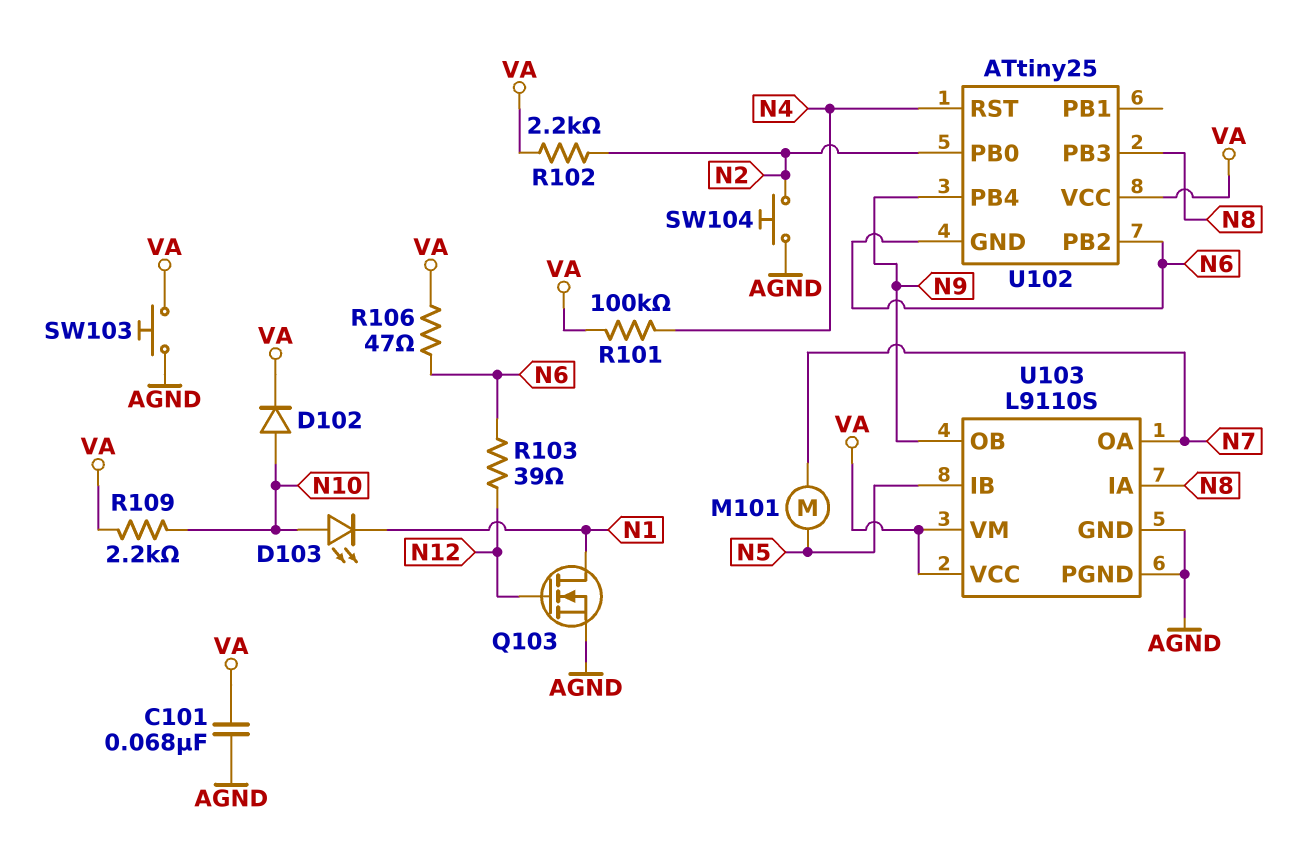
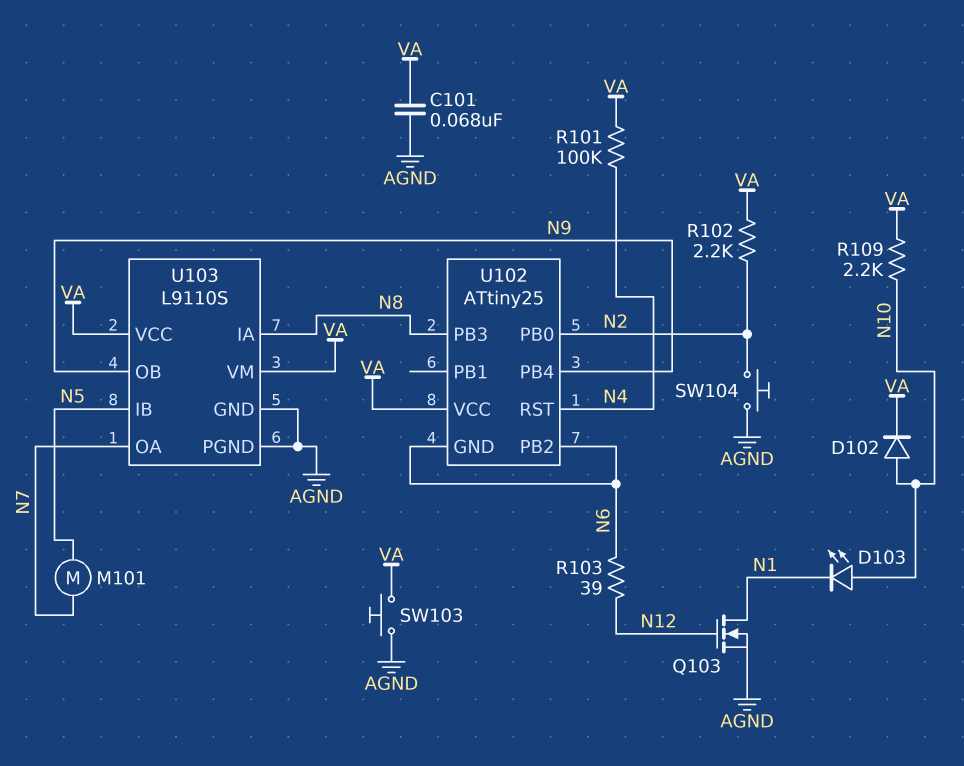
R106: 47 (N6, VA) -> none

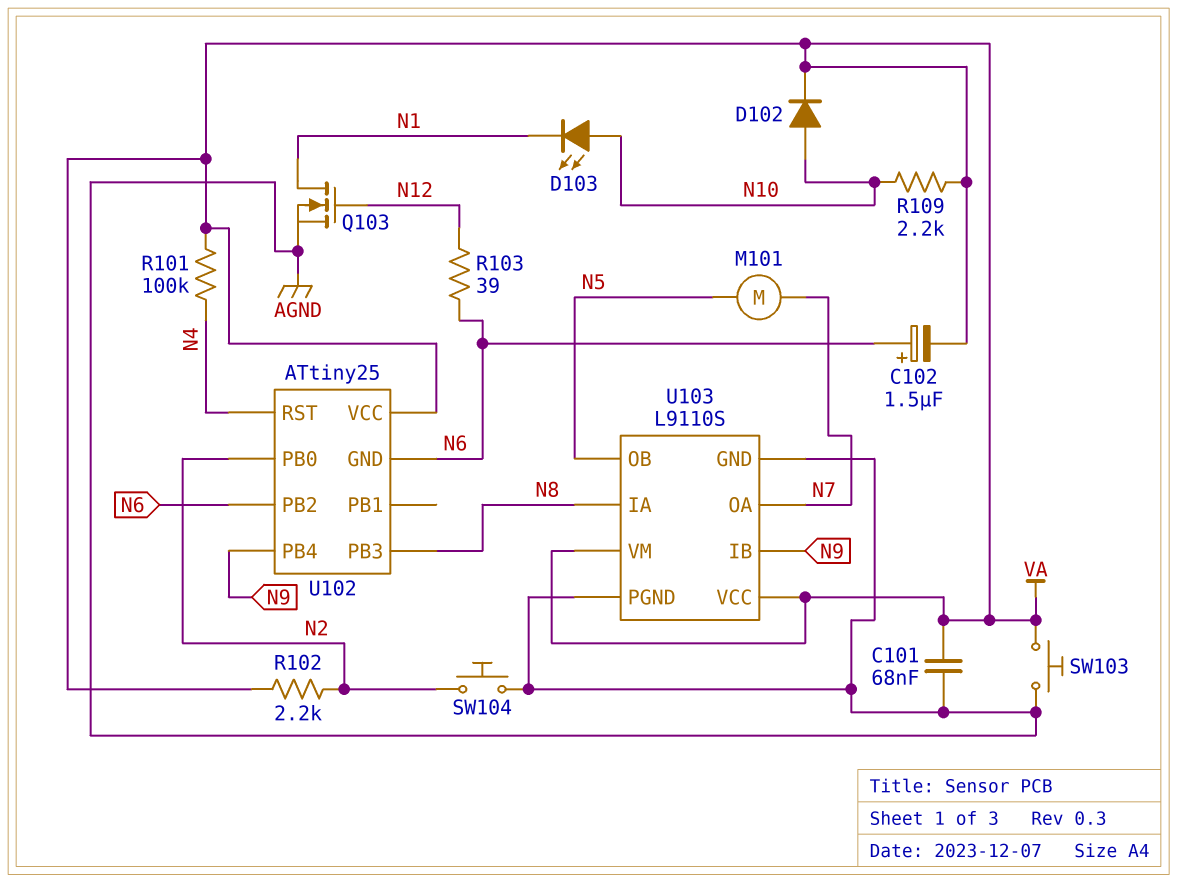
C102: none -> 1.5uF (plus N6, minus VA)
U103 pin IB: N5 -> N9
U103 pin OB: N9 -> N5

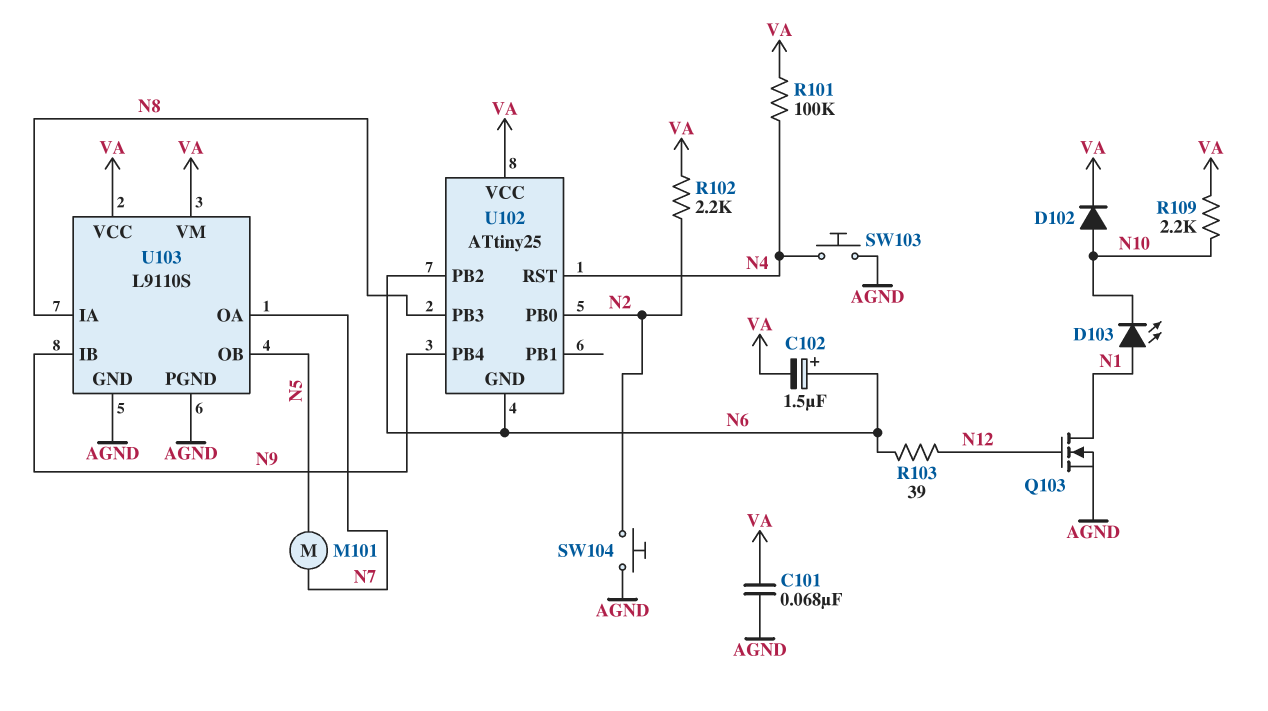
D103: LED (A N10, K N1) -> LED (A N1, K N10)
SW103: button (AGND, VA) -> button (AGND, N4)

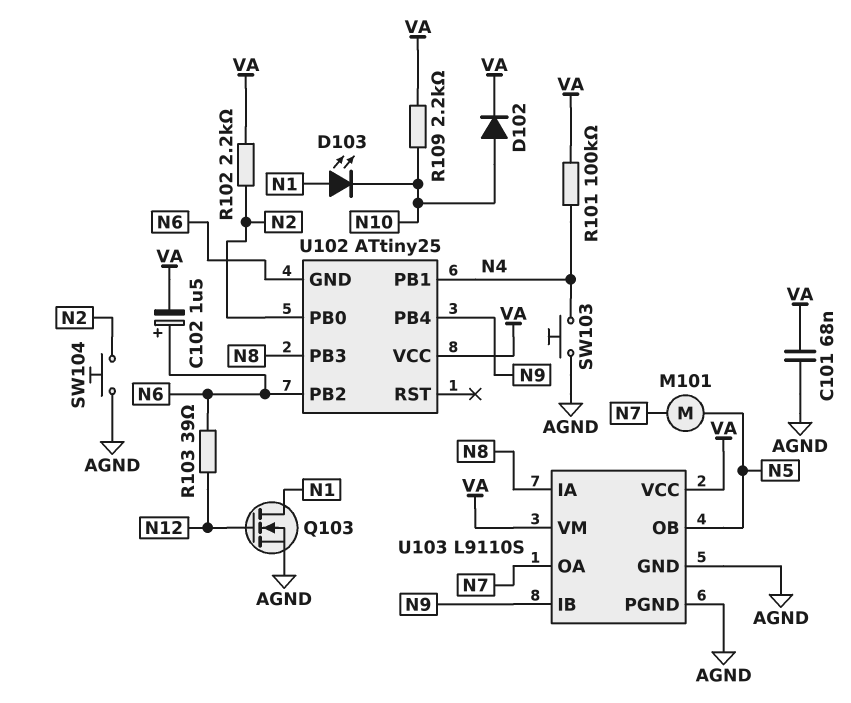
U102 pin PB1: none -> N4
U102 pin RST: N4 -> none

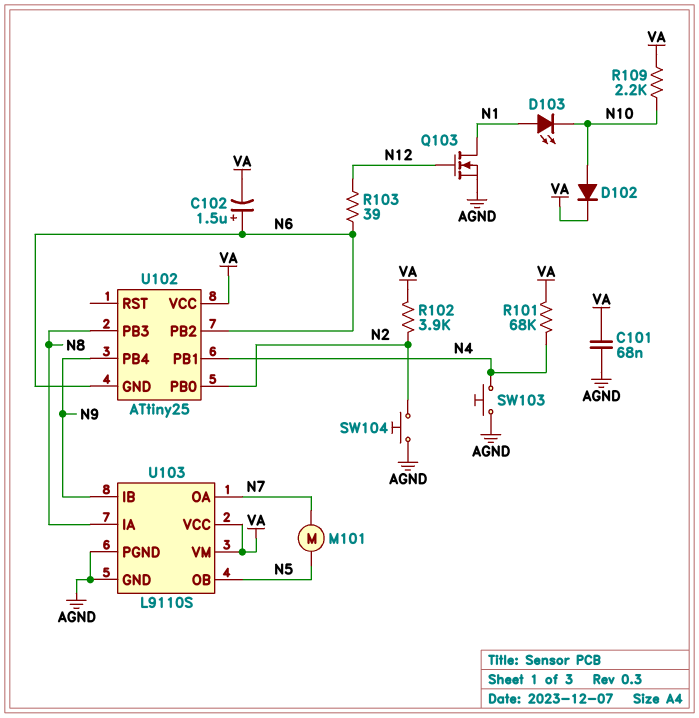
R101: 100k (N4, VA) -> 68k (N4, VA)
R102: 2.2k (N2, VA) -> 3.9k (N2, VA)

